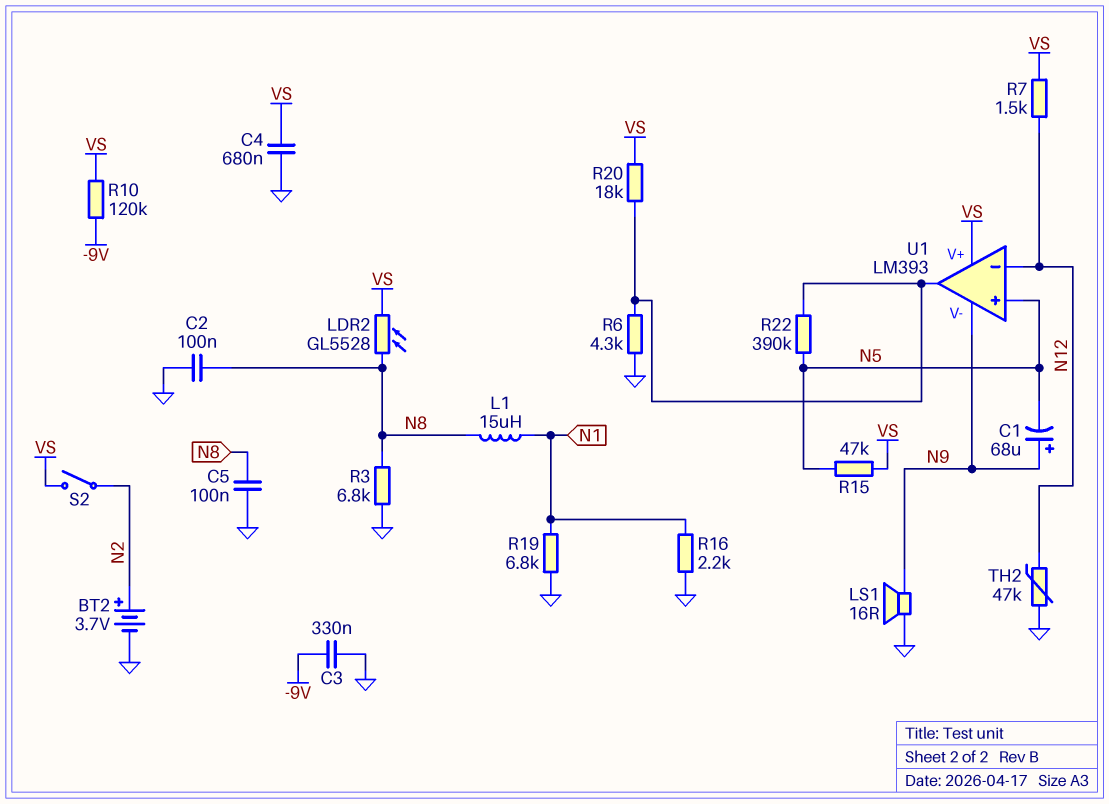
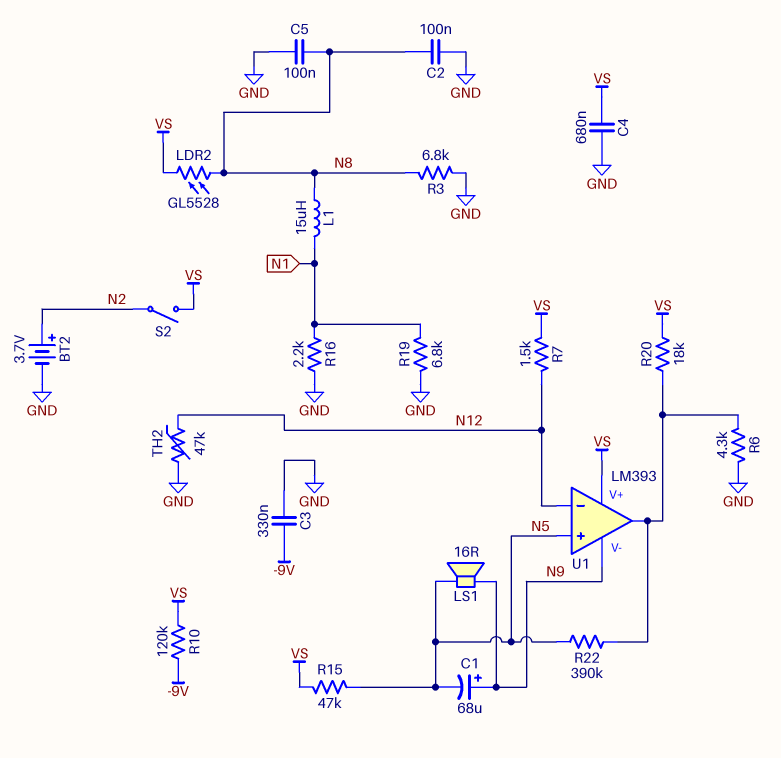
LS1: speaker 16R (GND, N9) -> speaker 16R (N5, N9)

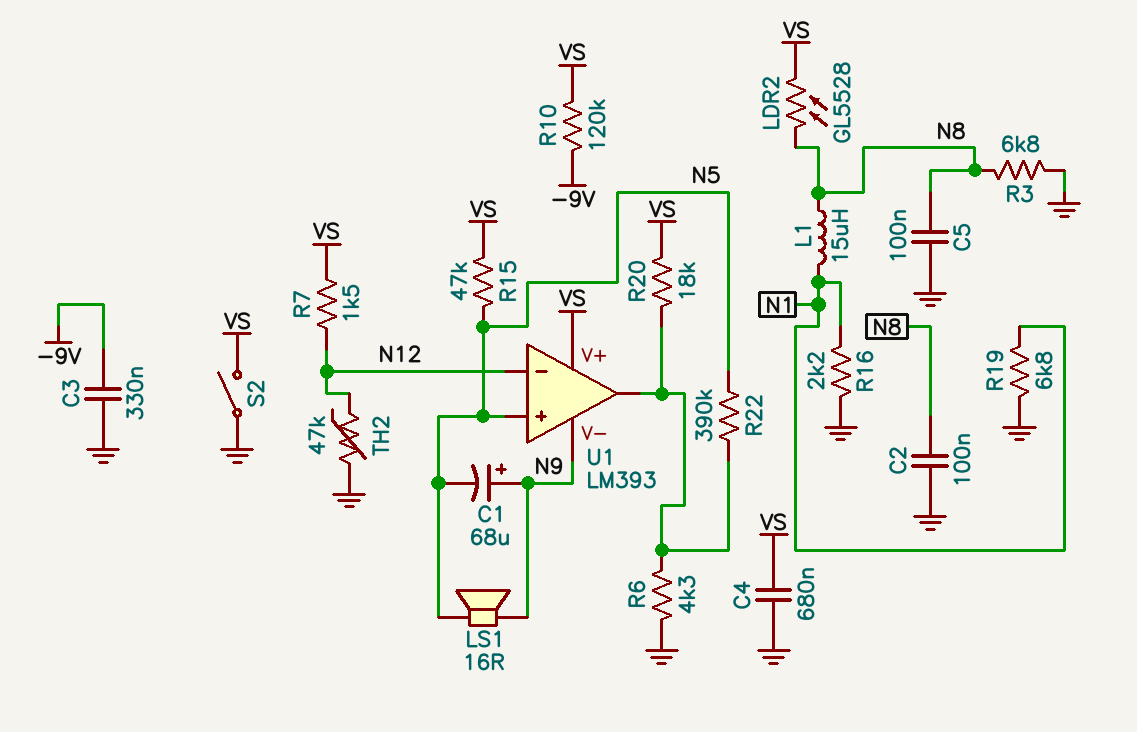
BT2: 3.7V (plus N2, minus GND) -> none
S2: switch (N2, VS) -> switch (GND, VS)

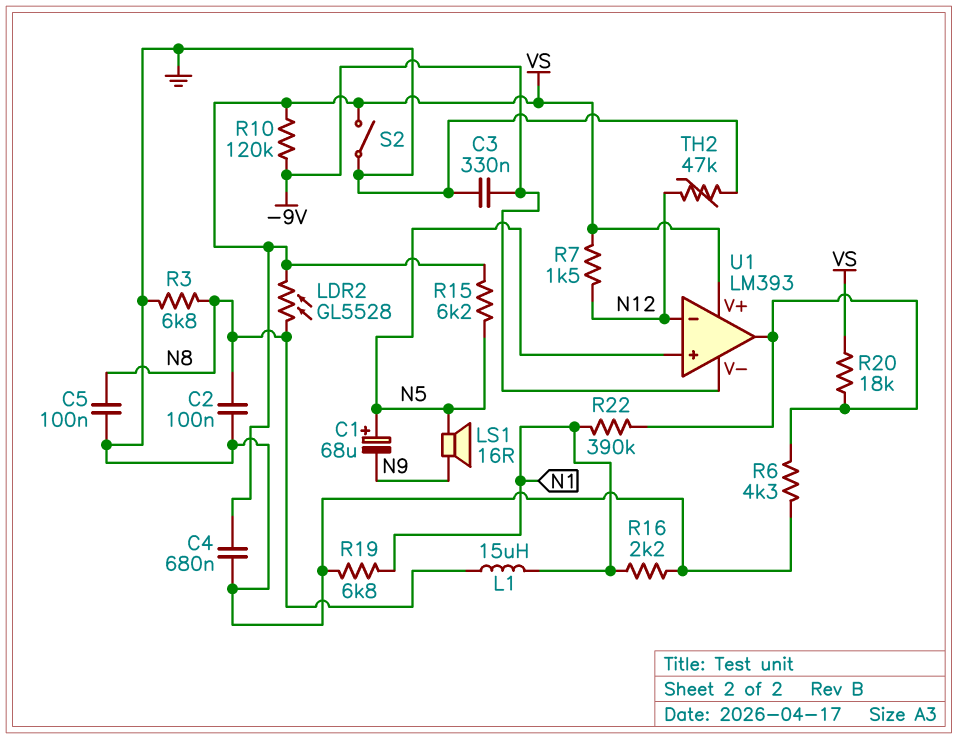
C1: 68uF (plus N9, minus N5) -> 68uF (plus N5, minus N9)
R15: 47k (N5, VS) -> 6.2k (N5, VS)
R22: 390k (N5, U1/out) -> 390k (N1, U1/out)
U1 pin V-: N9 -> -9V

